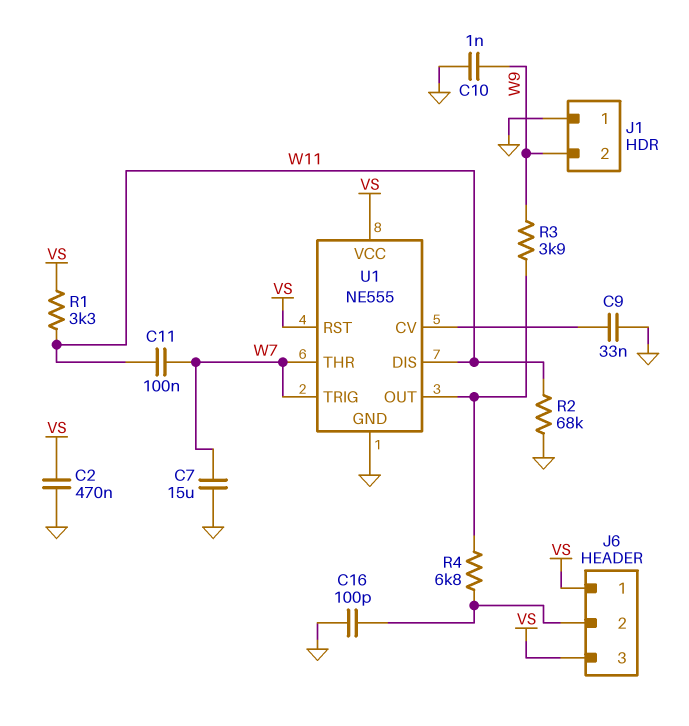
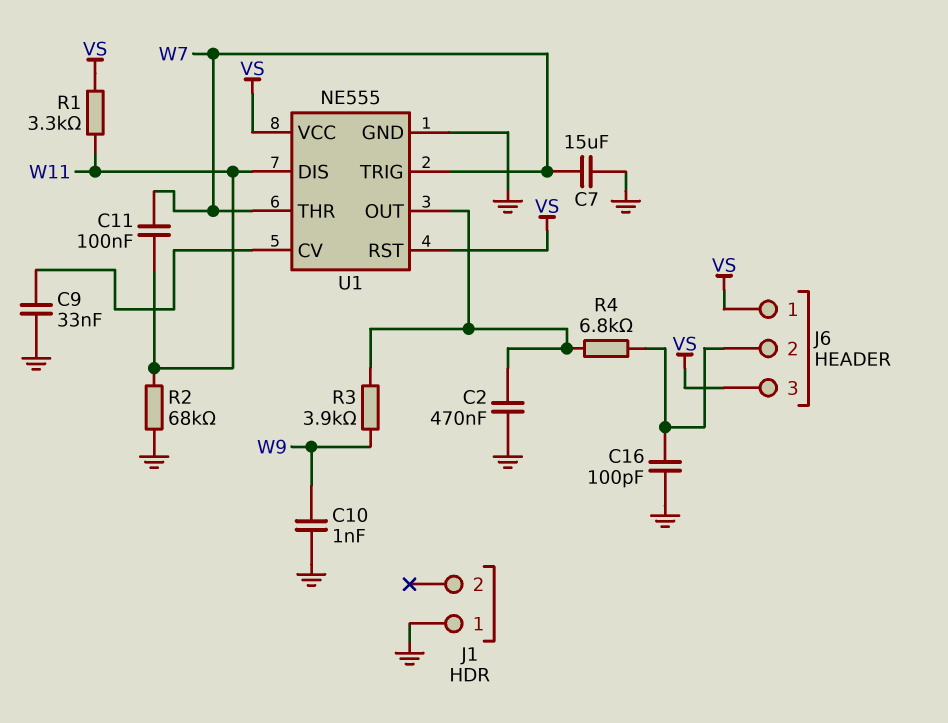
C2: 470nF (GND, VS) -> 470nF (GND, U1/OUT)
J1 pin 2: W9 -> none

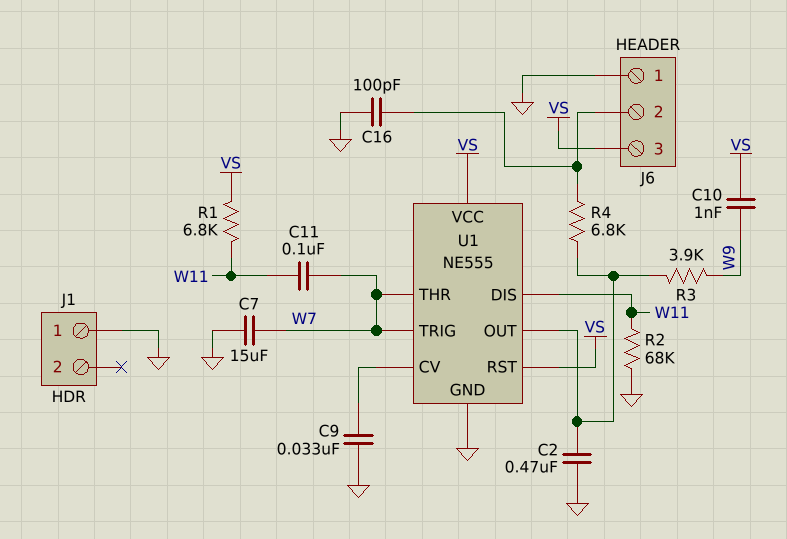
C10: 1nF (GND, W9) -> 1nF (VS, W9)
J6 pin 1: VS -> GND
R1: 3.3k (VS, W11) -> 6.8k (VS, W11)

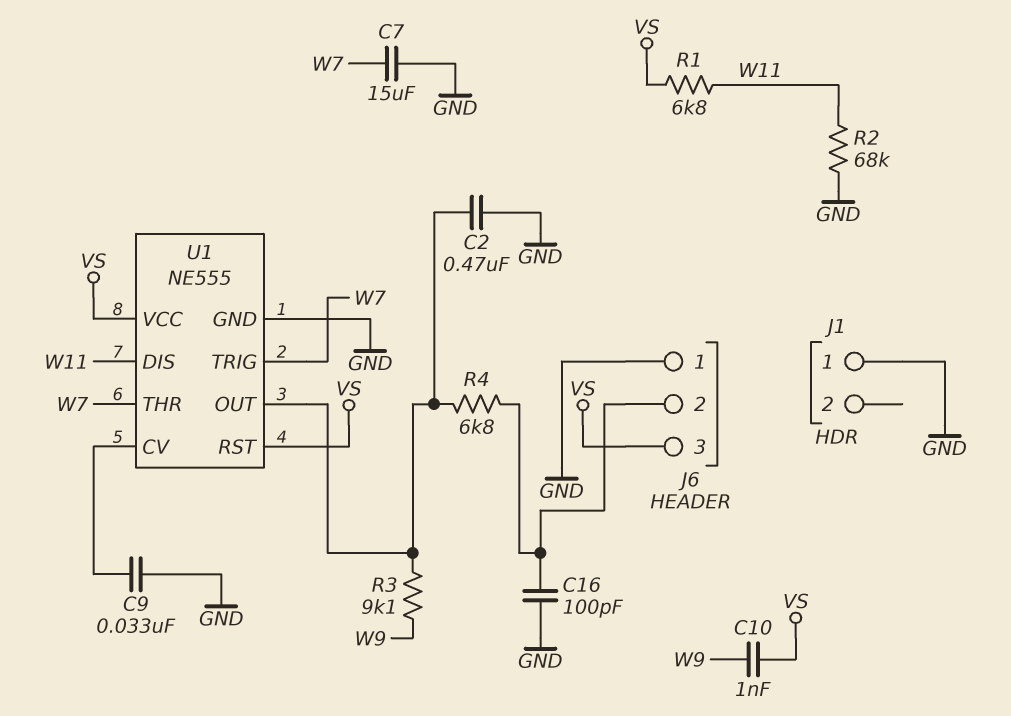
C11: 100nF (W7, W11) -> none
R3: 3.9k (U1/OUT, W9) -> 9.1k (U1/OUT, W9)

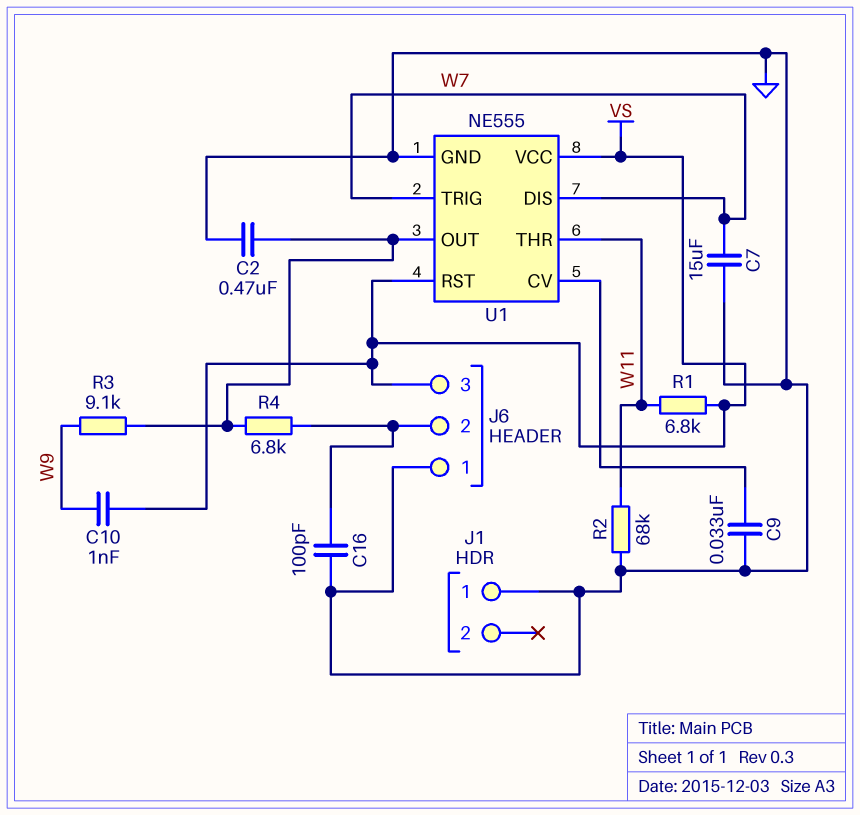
U1 pin DIS: W11 -> W7
U1 pin THR: W7 -> W11

